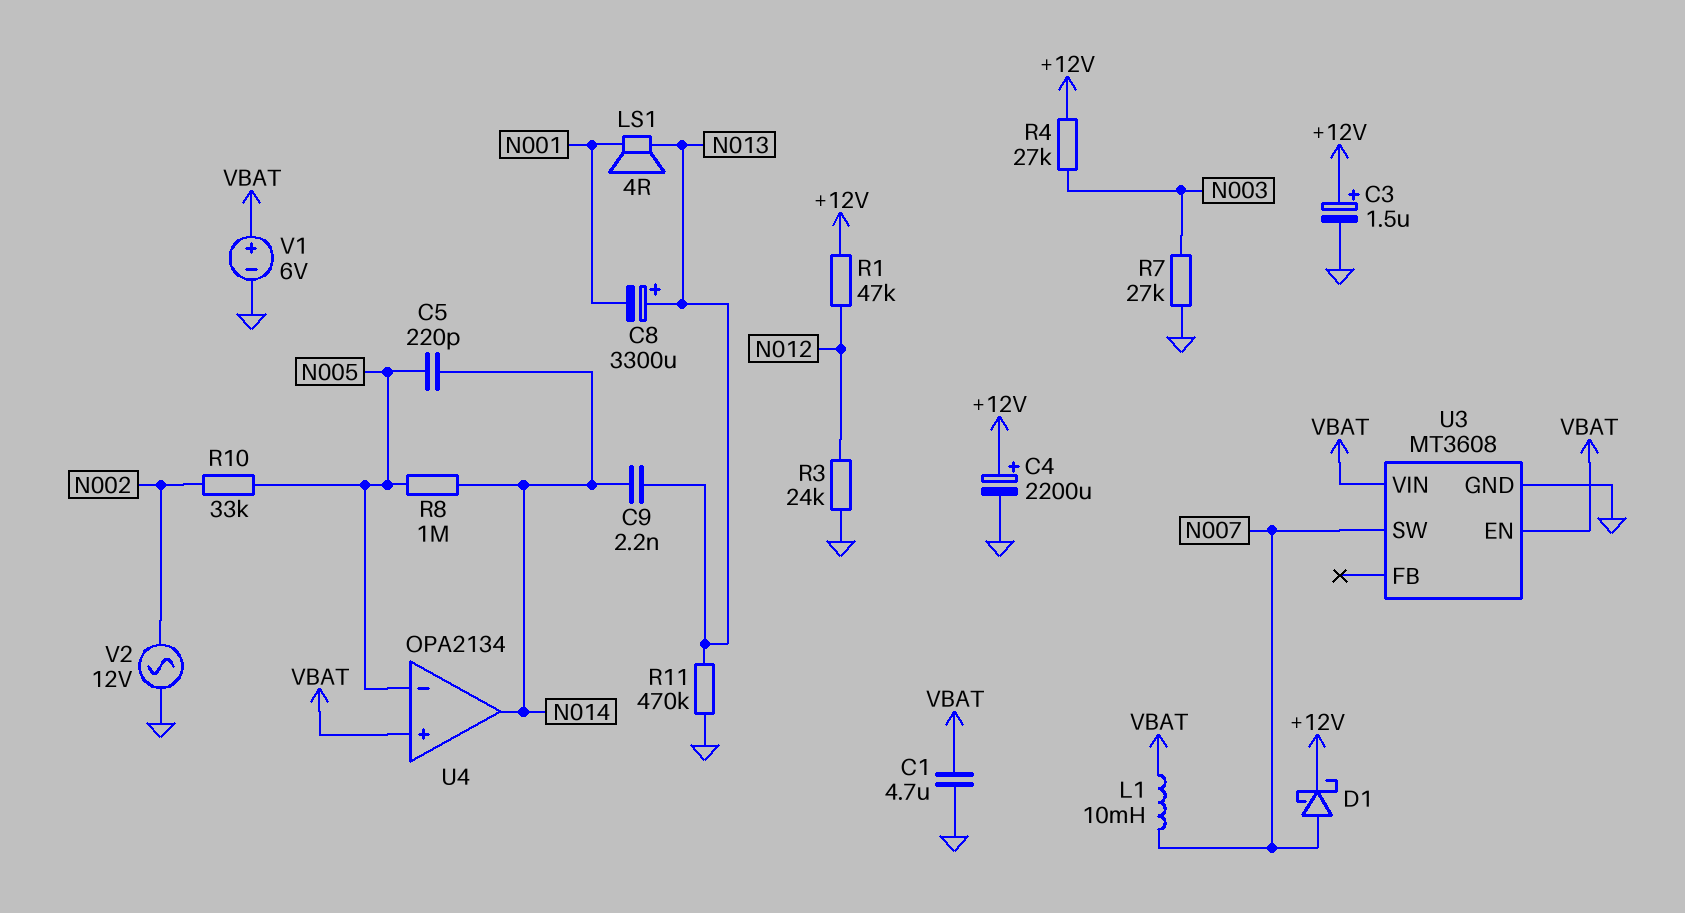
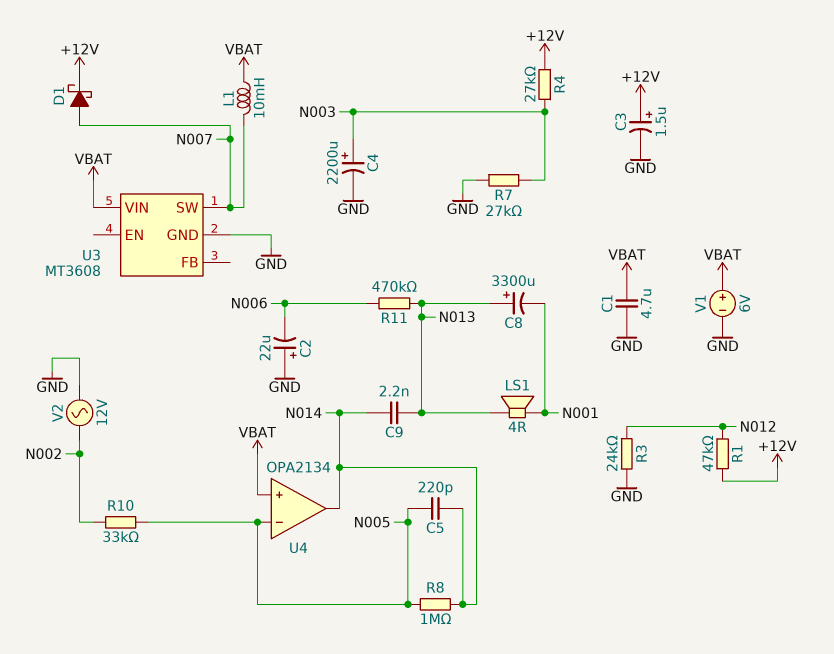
C2: none -> 22uF (plus GND, minus N006)
C4: 2200uF (plus +12V, minus GND) -> 2200uF (plus N003, minus GND)
R11: 470k (GND, N013) -> 470k (N006, N013)
U3 pin EN: VBAT -> none

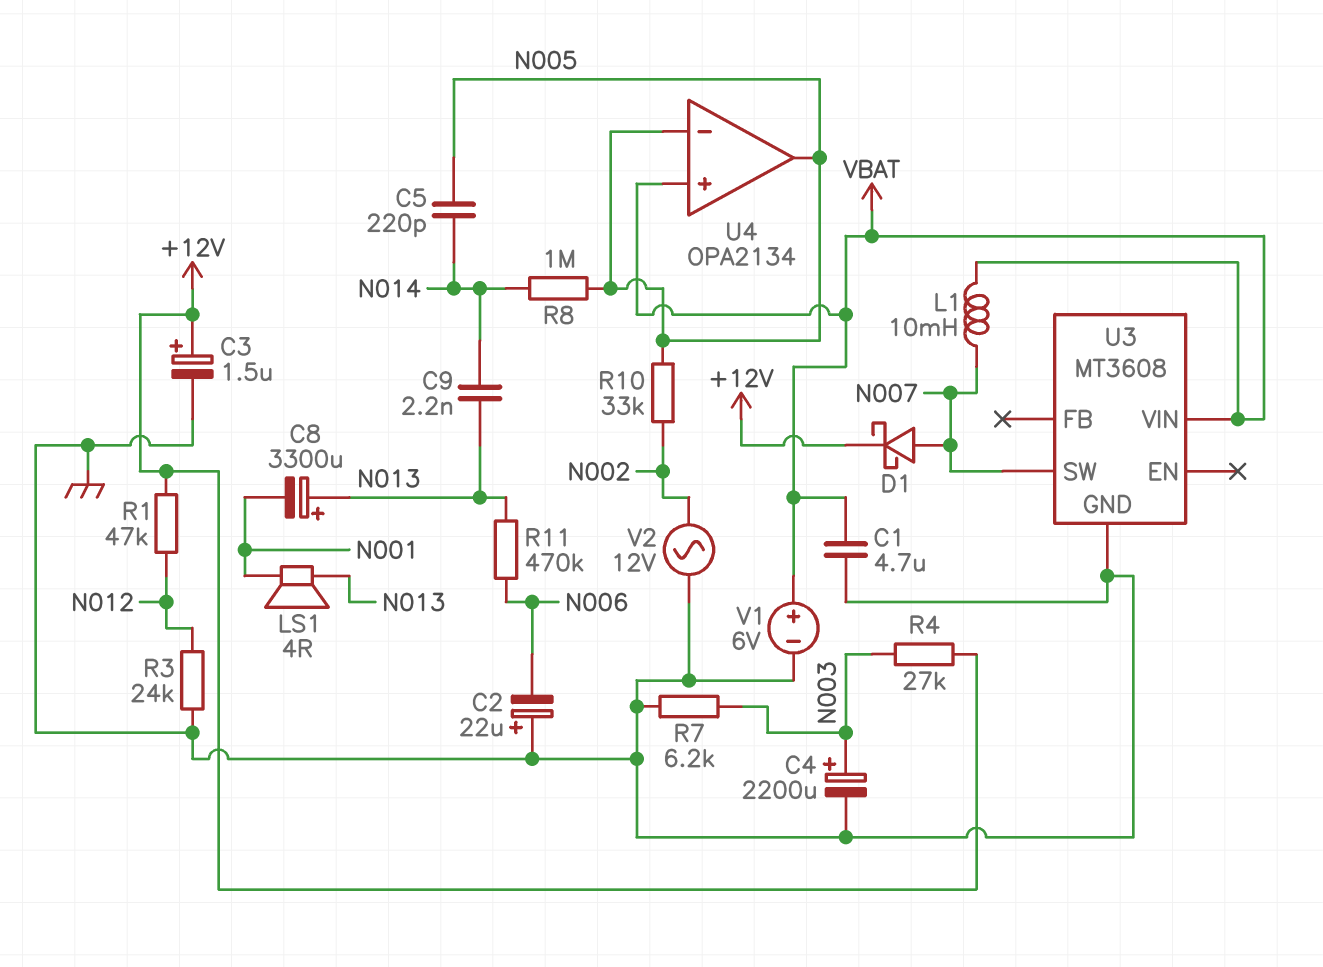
R7: 27k (GND, N003) -> 6.2k (GND, N003)
U4 pin out: N014 -> N005

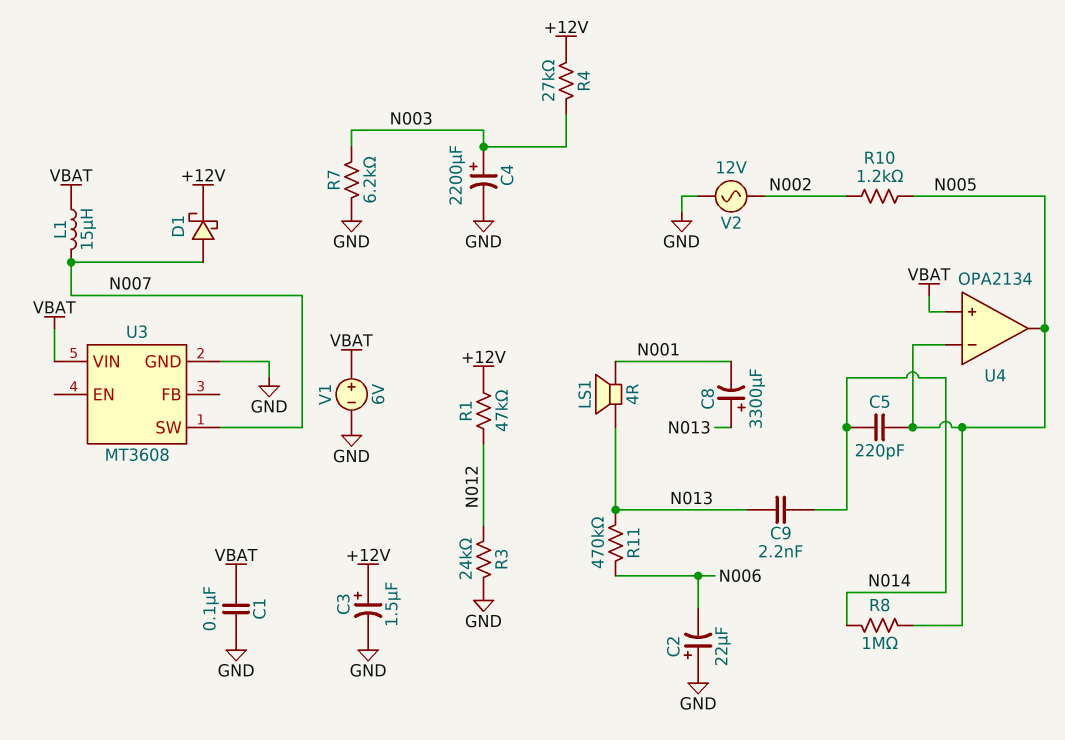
C1: 4.7uF (GND, VBAT) -> 100nF (GND, VBAT)
L1: 10mH (N007, VBAT) -> 15uH (N007, VBAT)
R10: 33k (N002, N005) -> 1.2k (N002, N005)

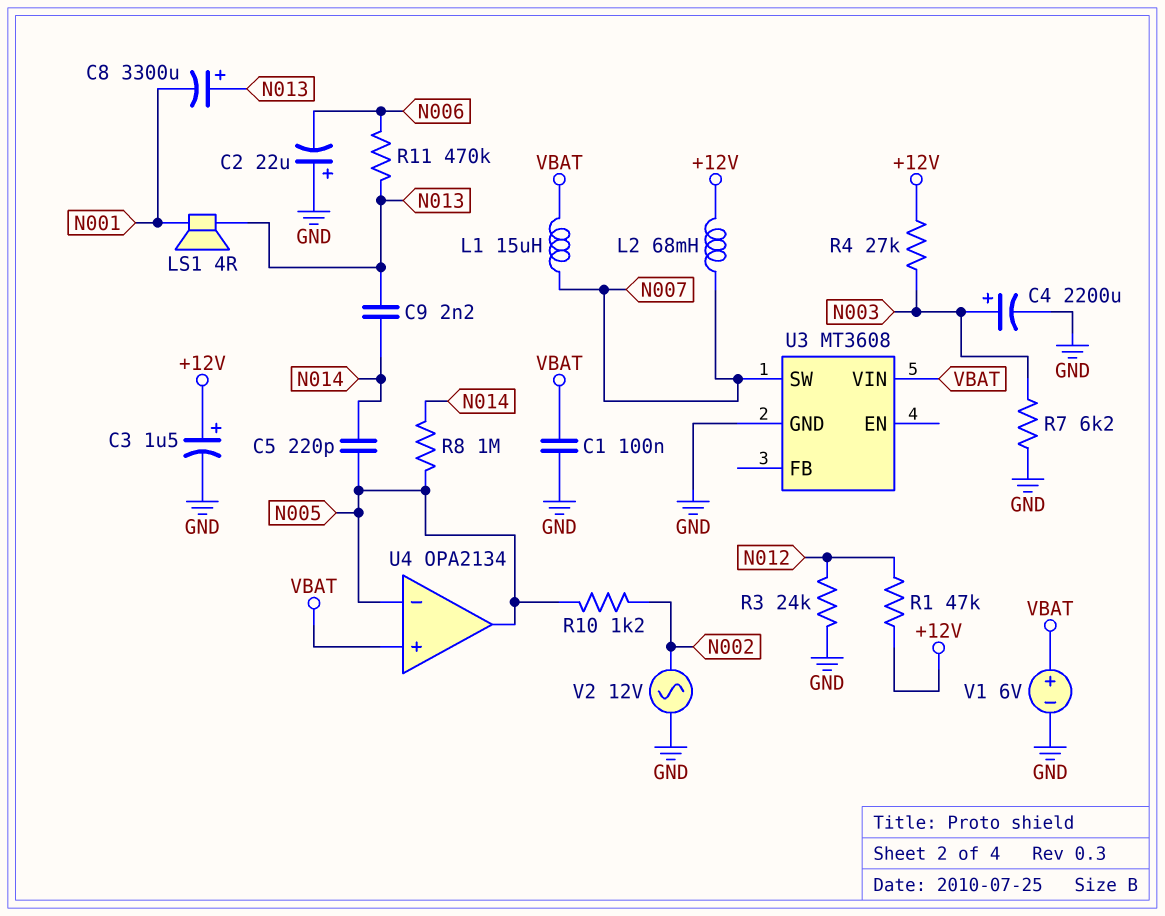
D1: schottky (A N007, K +12V) -> none
L2: none -> 68mH (+12V, N007)

